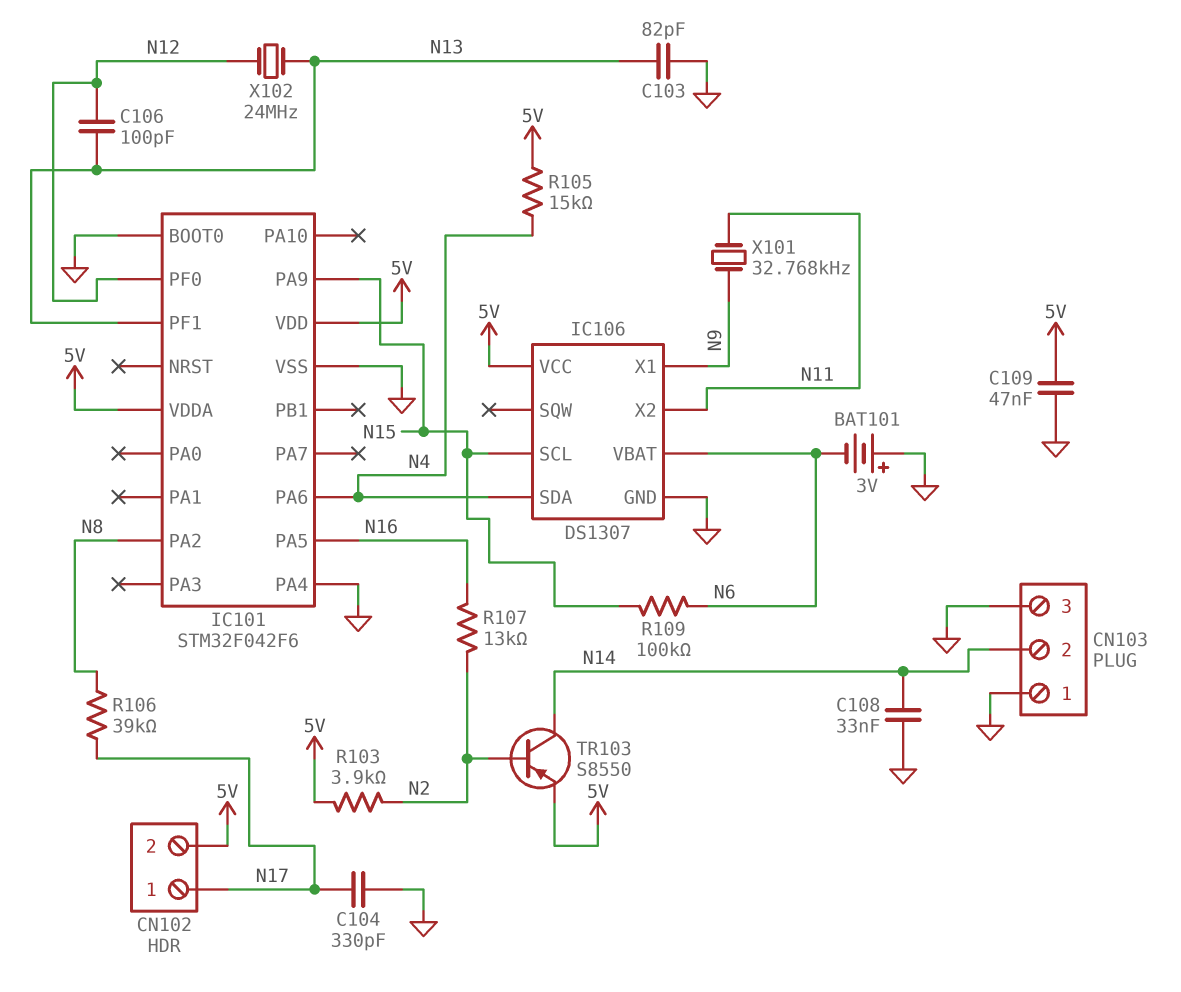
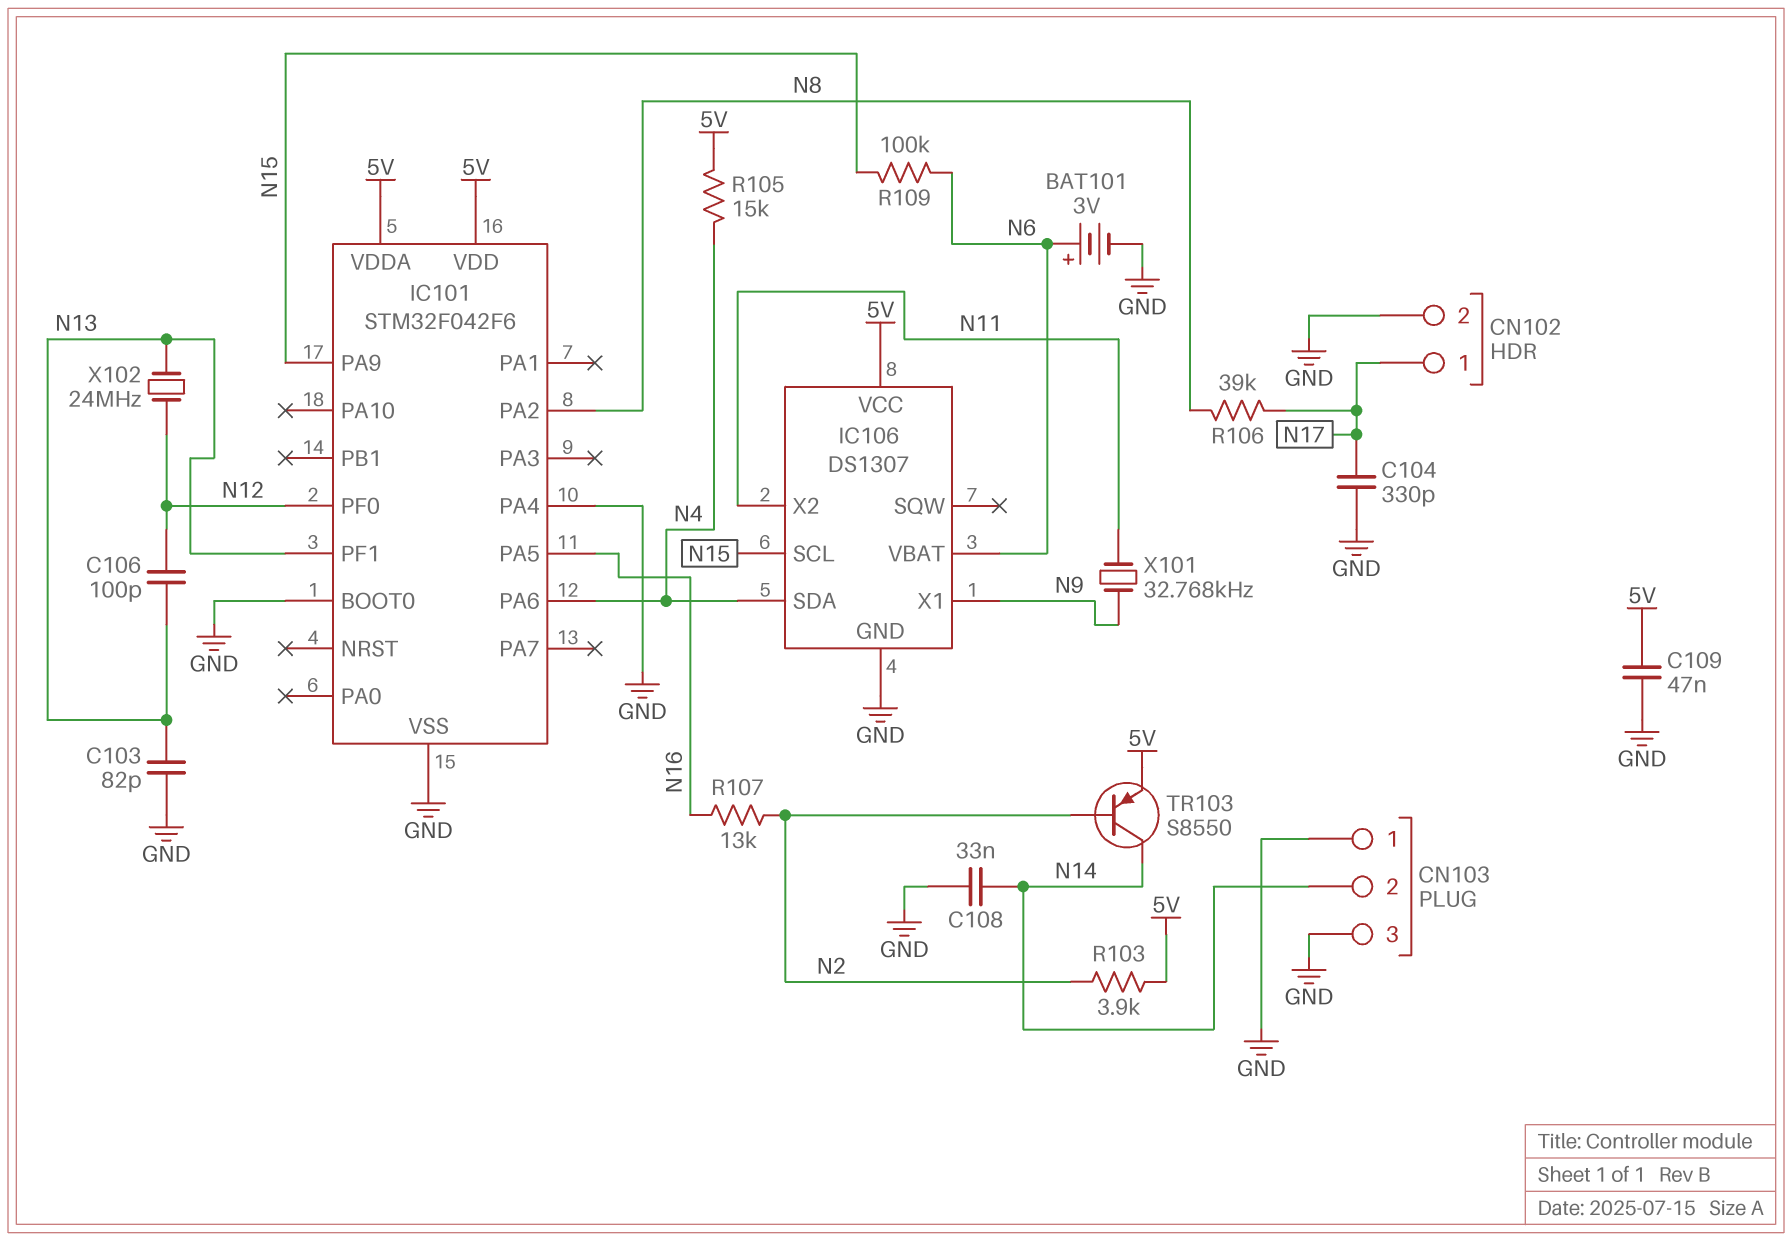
BAT101: 3V (plus GND, minus N6) -> 3V (plus N6, minus GND)
CN102 pin 2: 5V -> GND

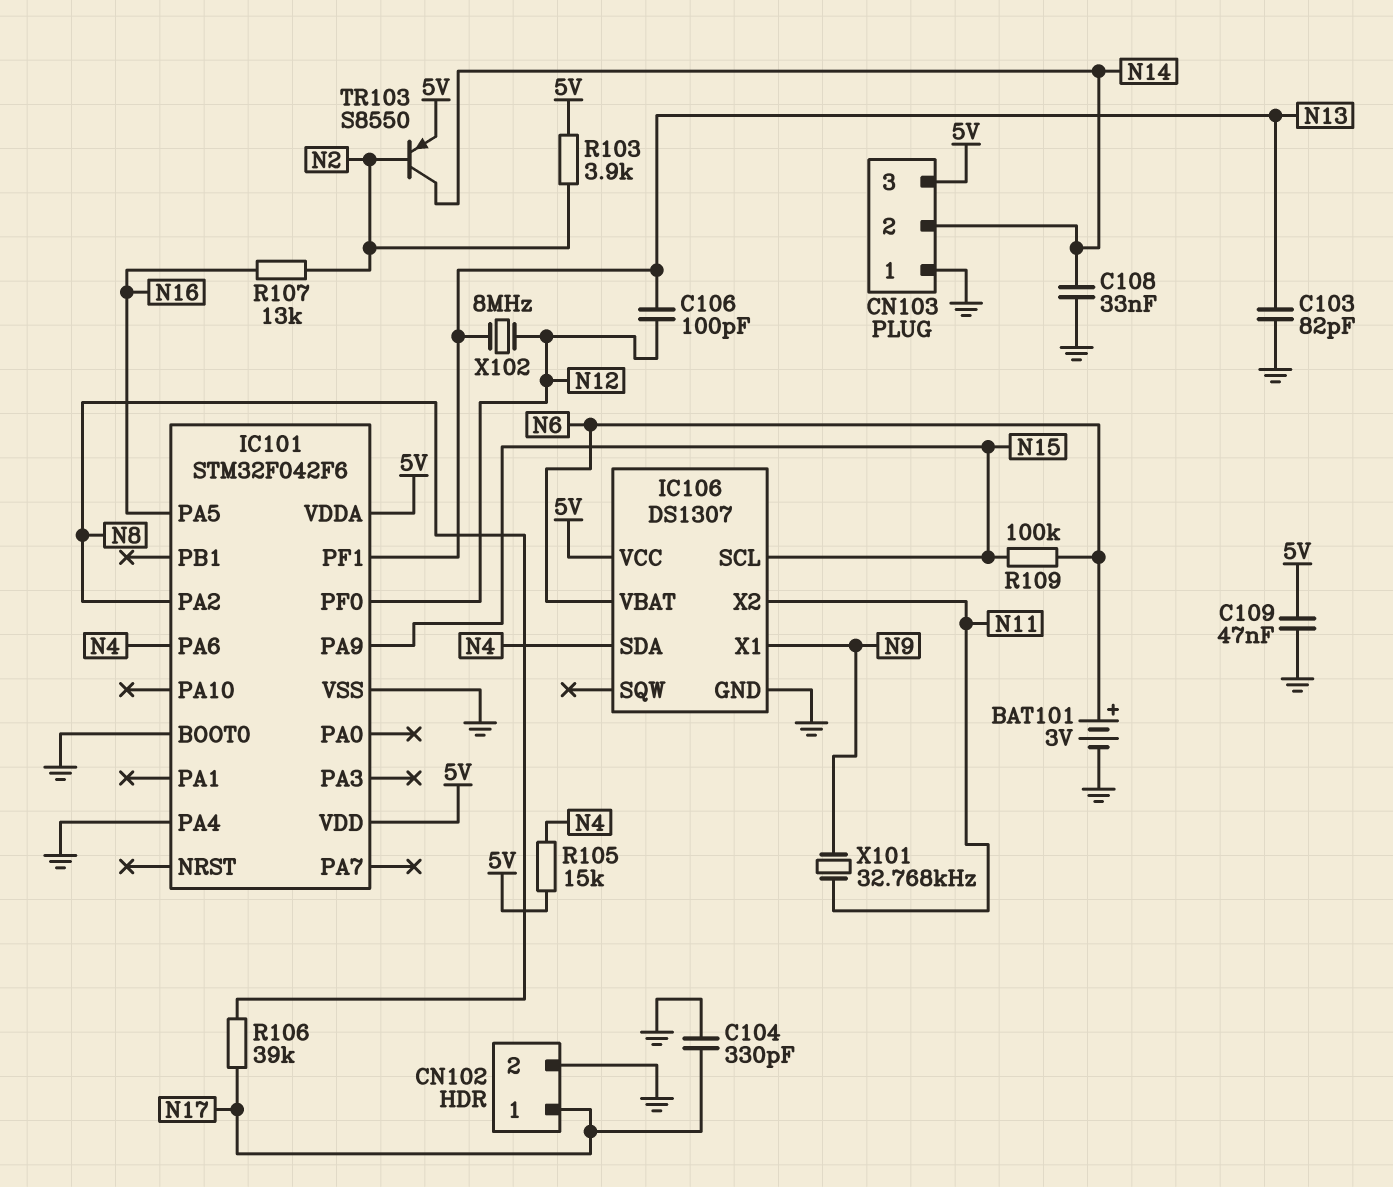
CN103 pin 3: GND -> 5V
X102: 24MHz (N12, N13) -> 8MHz (N12, N13)

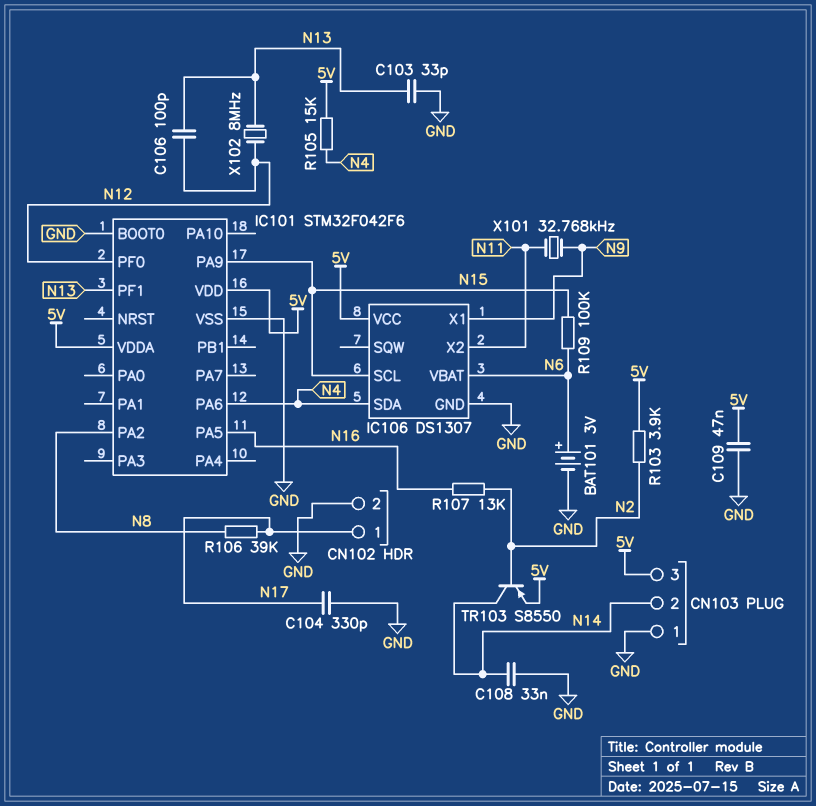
C103: 82pF (GND, N13) -> 33pF (GND, N13)
IC101 pin PA4: GND -> none

